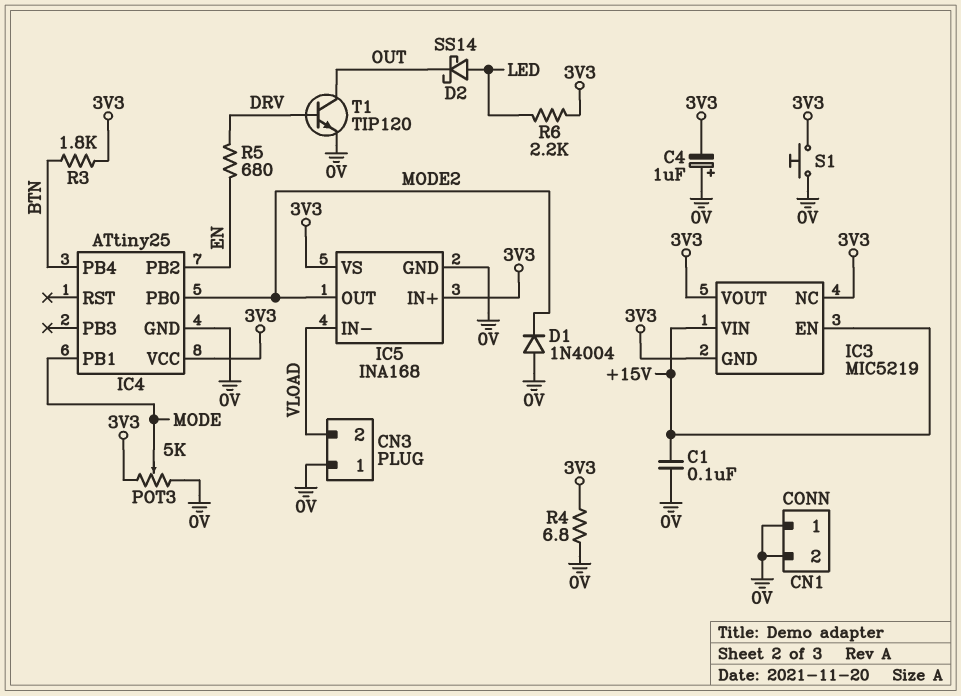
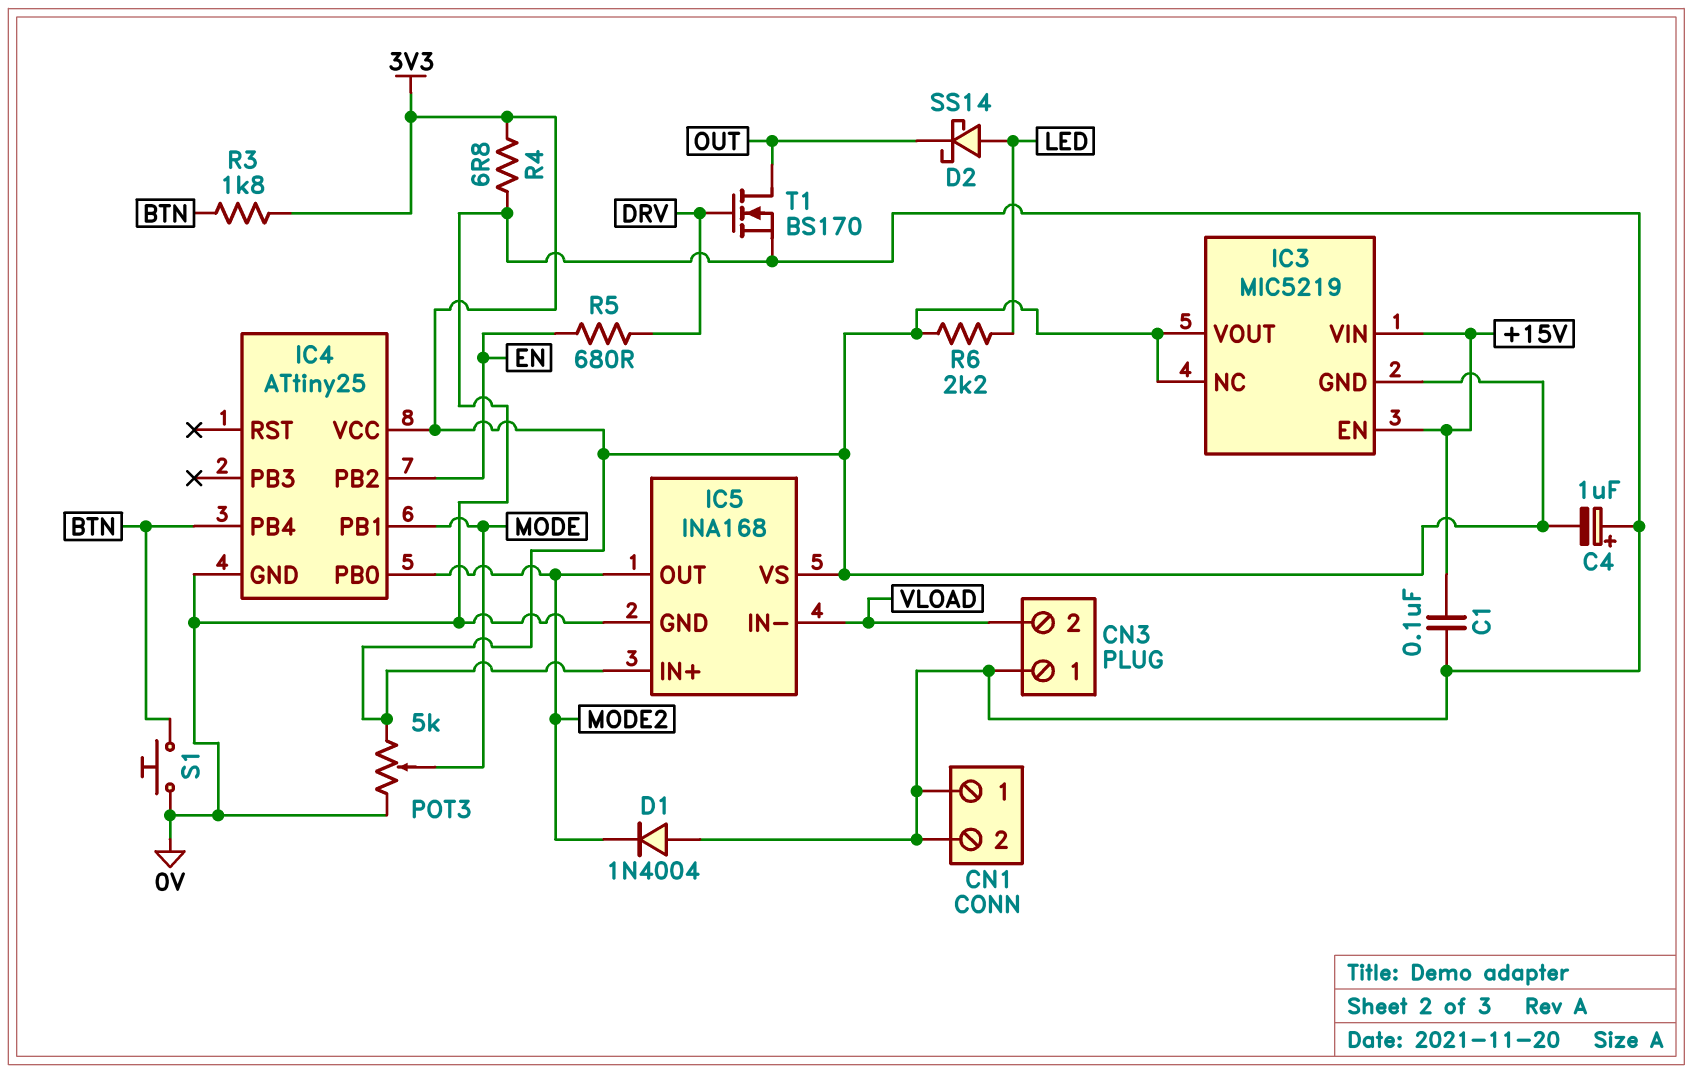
S1: button (0V, 3V3) -> button (0V, BTN)
T1: NPN TIP120 (B DRV, C OUT, E 0V) -> NMOS BS170 (G DRV, D OUT, S 0V)

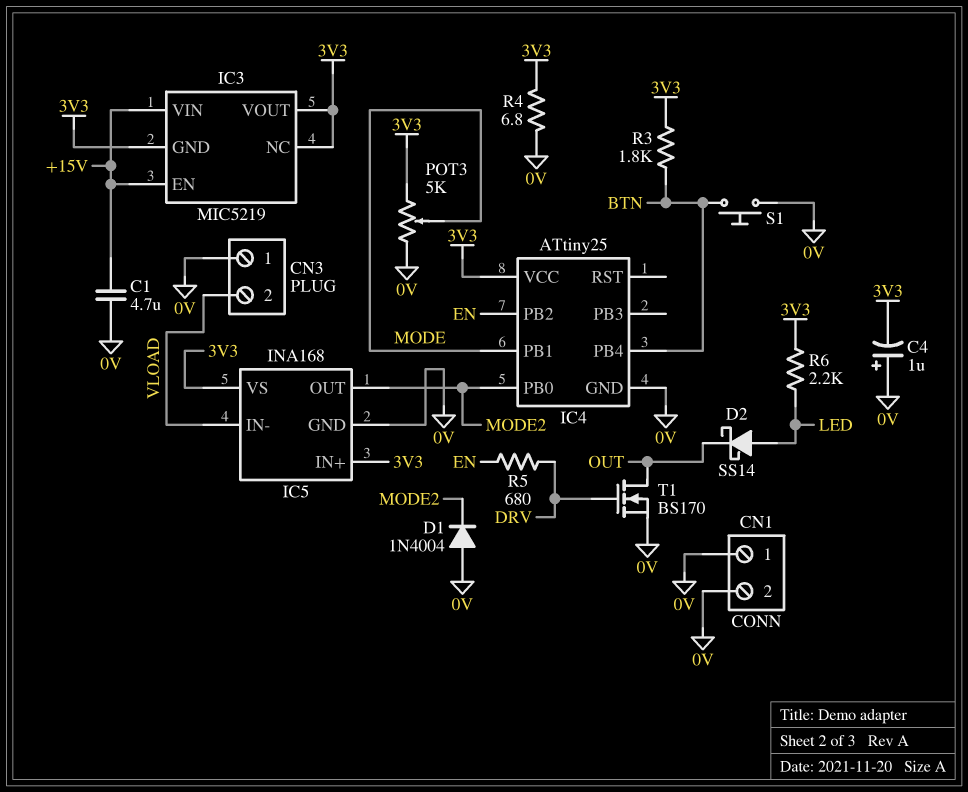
C1: 100nF (+15V, 0V) -> 4.7uF (+15V, 0V)

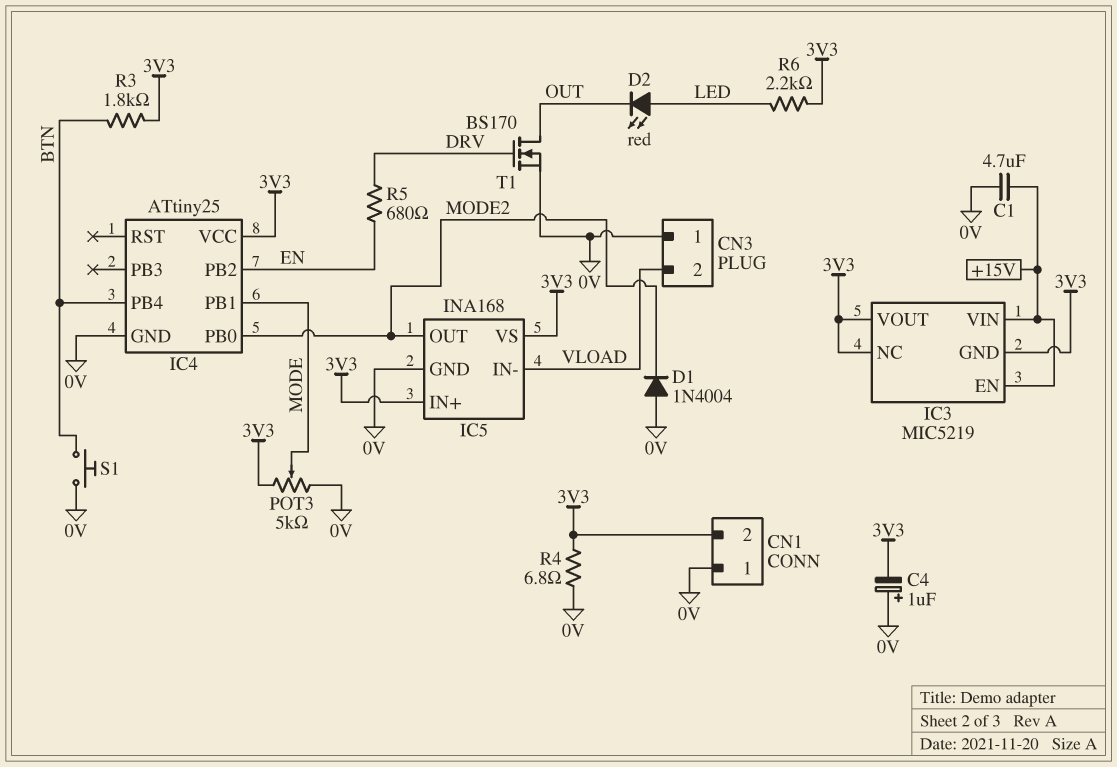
CN1 pin 2: 0V -> 3V3
D2: schottky SS14 (A LED, K OUT) -> LED red (A LED, K OUT)

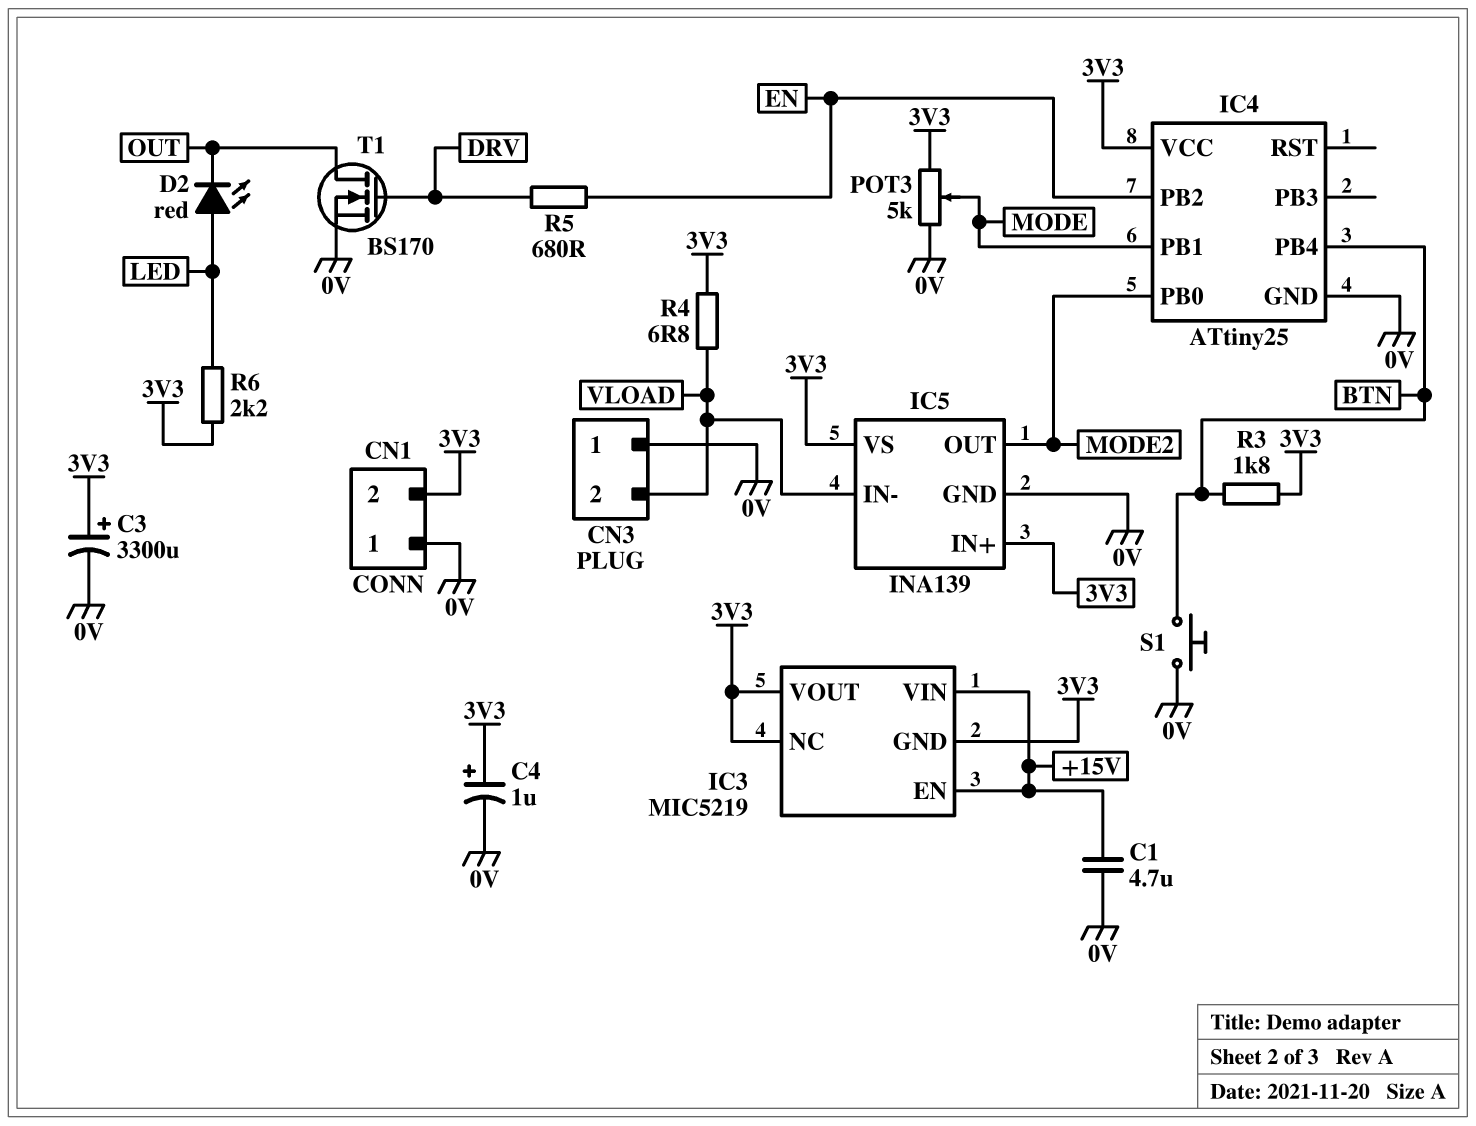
C3: none -> 3300uF (plus 3V3, minus 0V)
C4: 1uF (plus 0V, minus 3V3) -> 1uF (plus 3V3, minus 0V)
D1: diode 1N4004 (A 0V, K MODE2) -> none
IC5: INA168 -> INA139
R4: 6.8 (0V, 3V3) -> 6.8 (3V3, VLOAD)

